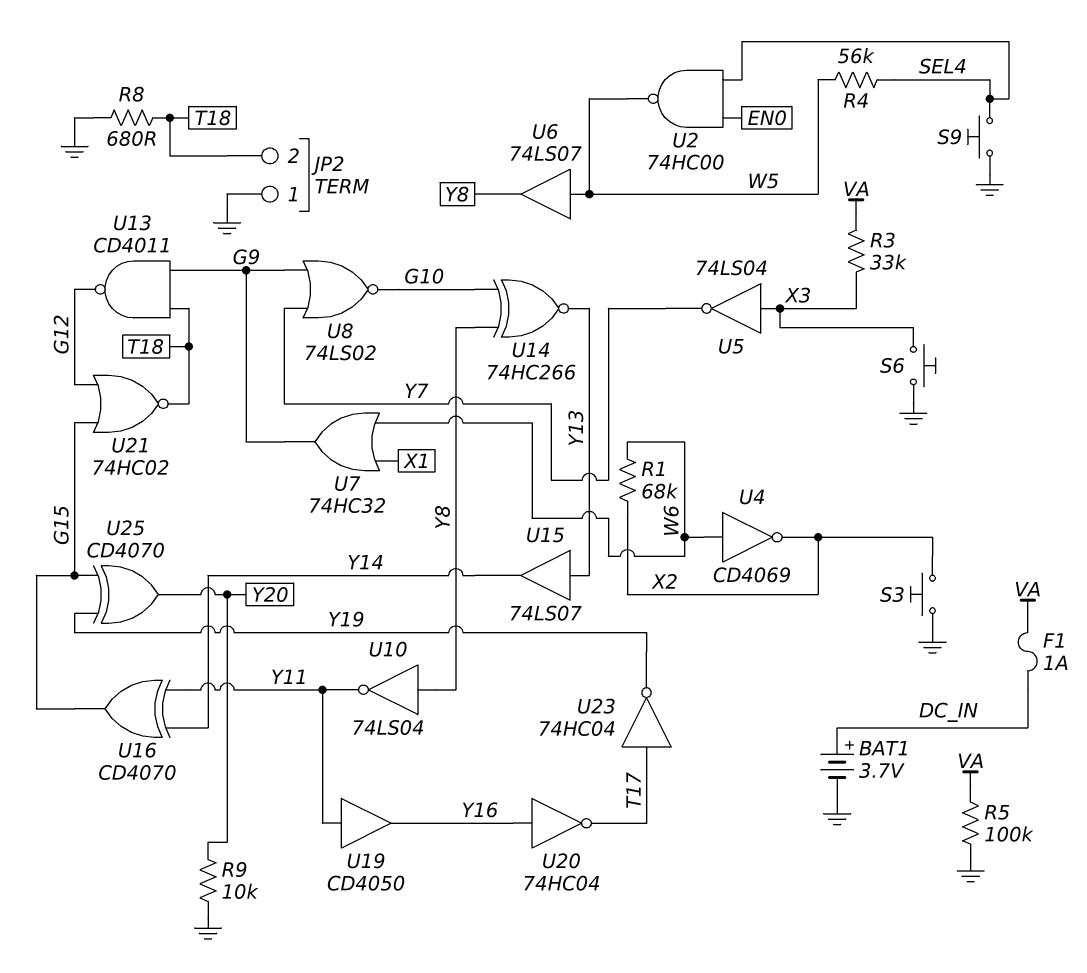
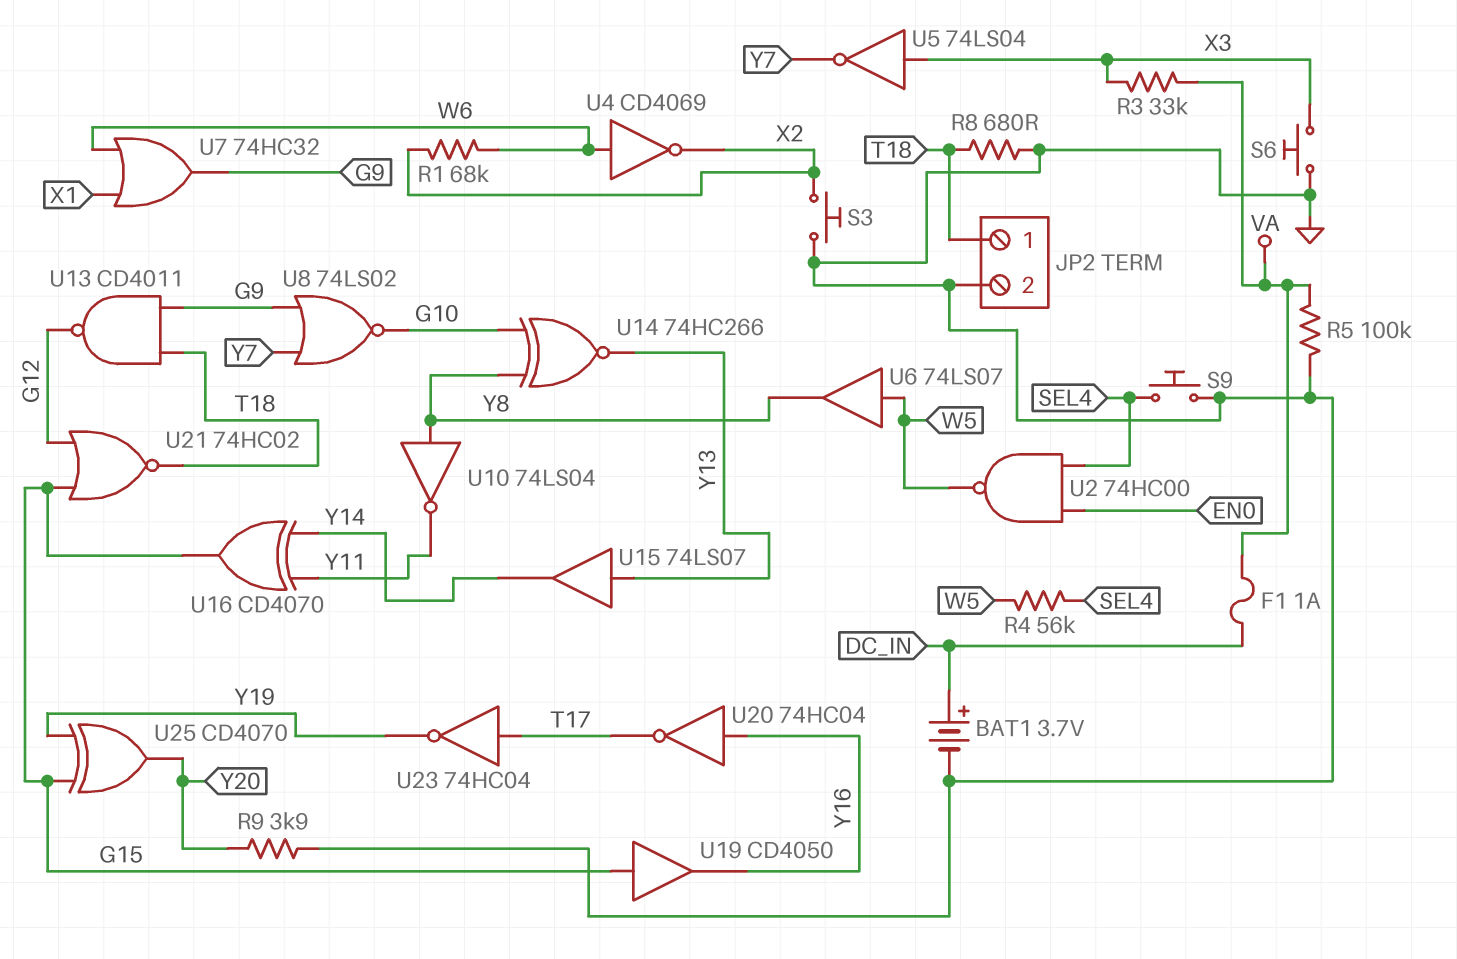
JP2 pin 1: GND -> T18
JP2 pin 2: T18 -> GND
R9: 10k (GND, Y20) -> 3.9k (GND, Y20)
U19: buffer CD4050 (in Y11, out Y16) -> buffer CD4050 (in G15, out Y16)

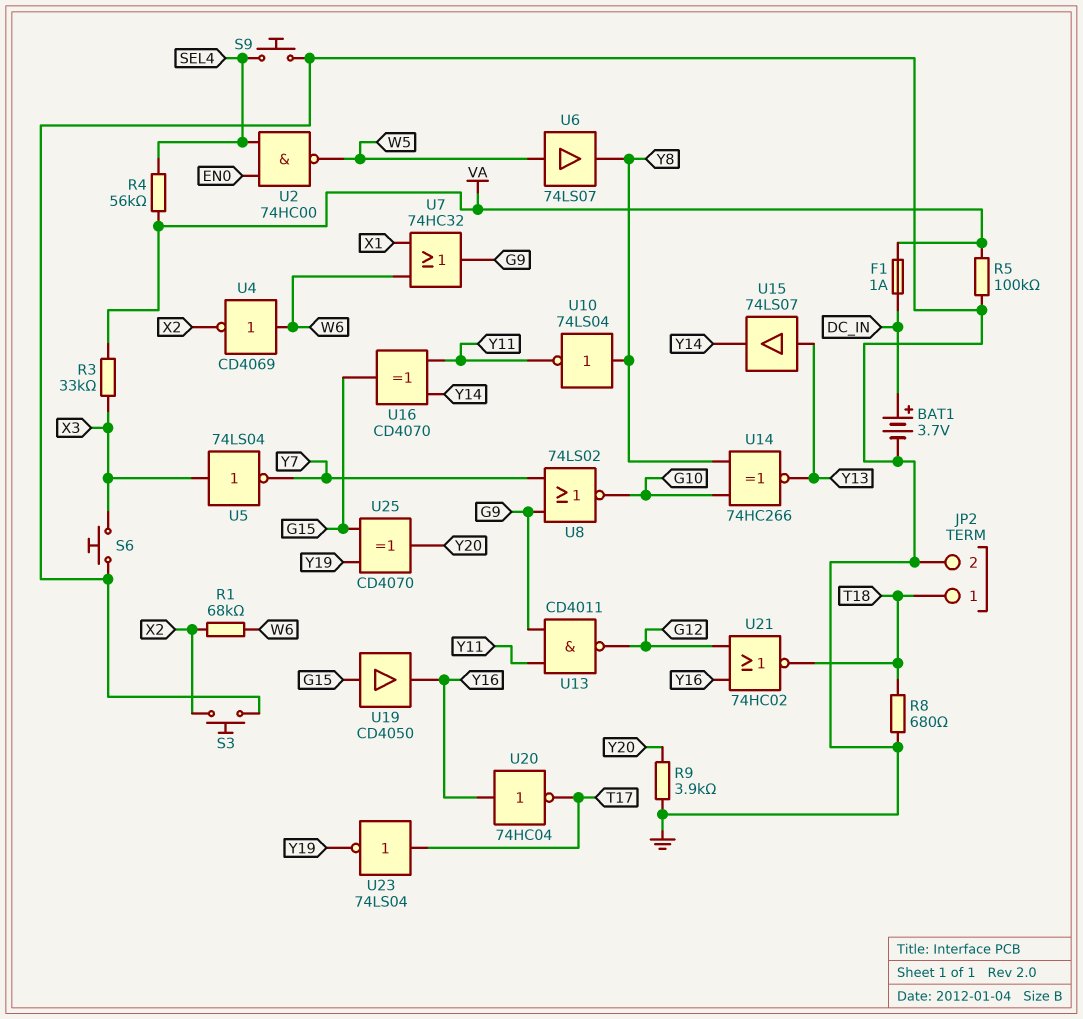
R4: 56k (SEL4, W5) -> 56k (SEL4, VA)
U13: NAND CD4011 (in G9, in T18, out G12) -> NAND CD4011 (in G9, in Y11, out G12)
U21: NOR 74HC02 (in G12, in G15, out T18) -> NOR 74HC02 (in G12, in Y16, out T18)
U23: NOT 74HC04 (in T17, out Y19) -> NOT 74LS04 (in T17, out Y19)

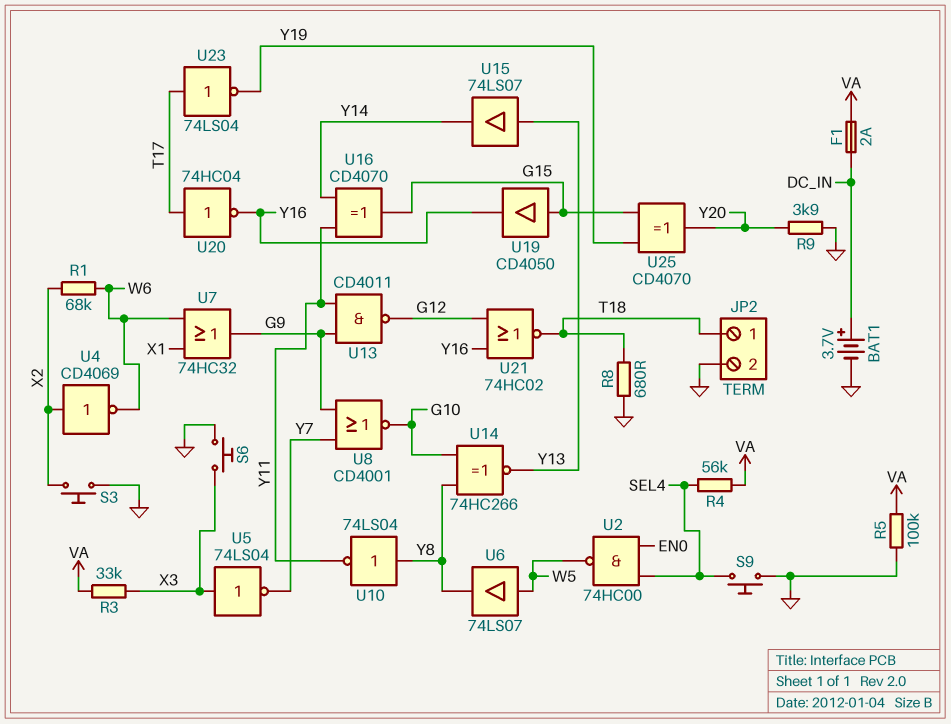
F1: 1A (DC_IN, VA) -> 2A (DC_IN, VA)
U4: NOT CD4069 (in W6, out X2) -> NOT CD4069 (in X2, out W6)
U8: NOR 74LS02 (in G9, in Y7, out G10) -> NOR CD4001 (in G9, in Y7, out G10)
U20: NOT 74HC04 (in Y16, out T17) -> NOT 74HC04 (in T17, out Y16)

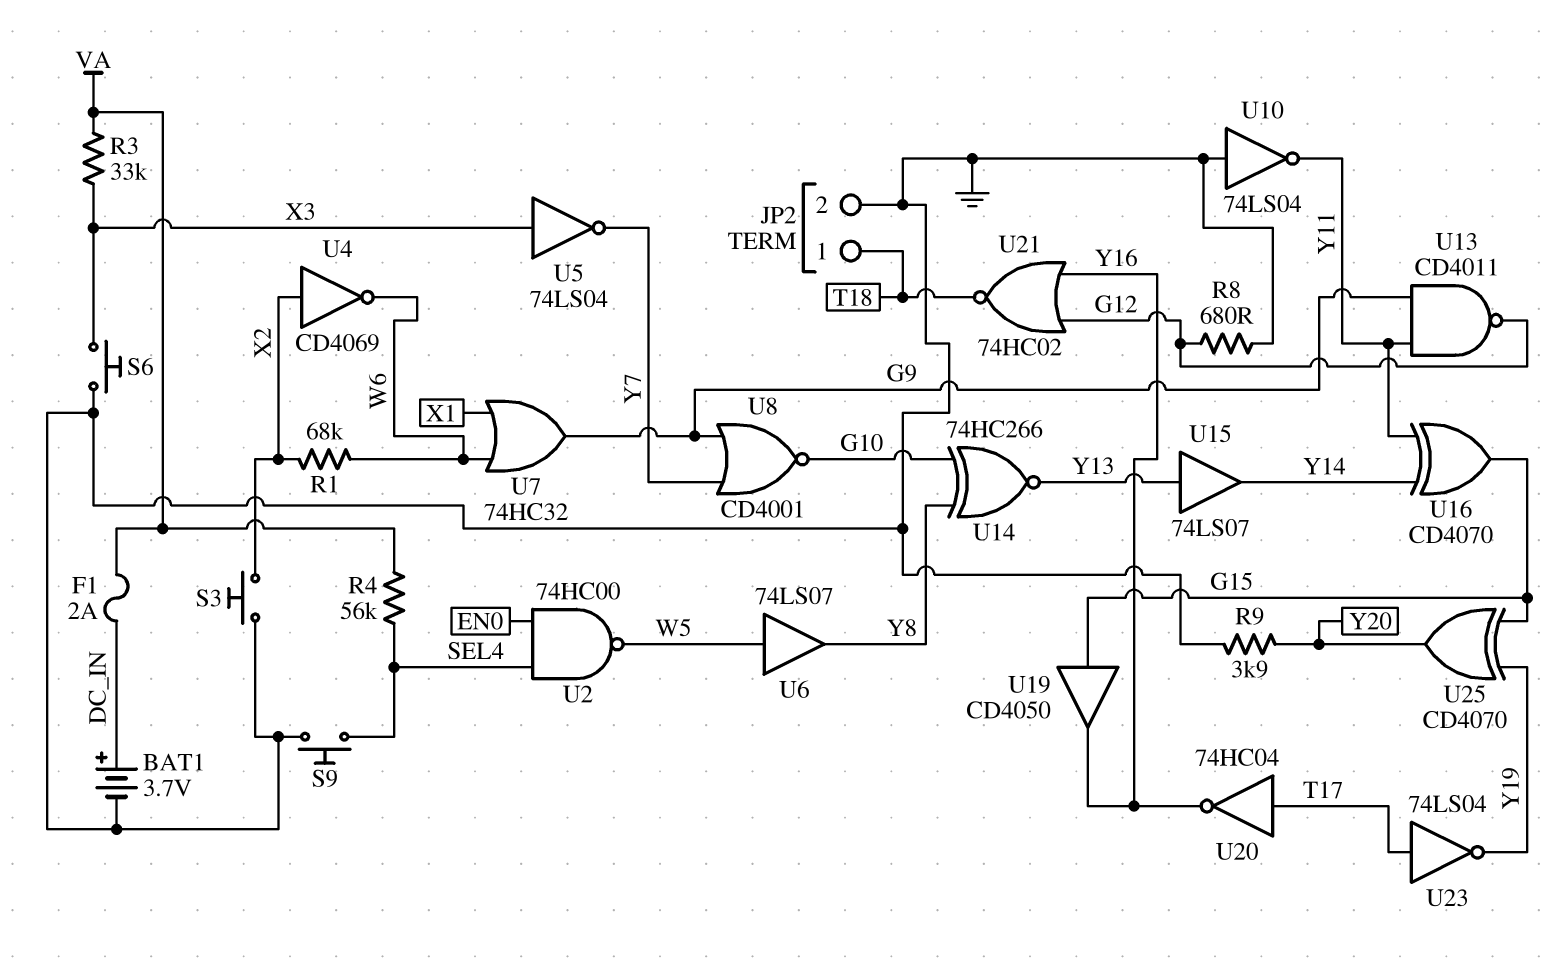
R5: 100k (GND, VA) -> none
R8: 680 (GND, T18) -> 680 (G12, GND)
U10: NOT 74LS04 (in Y8, out Y11) -> NOT 74LS04 (in GND, out Y11)

